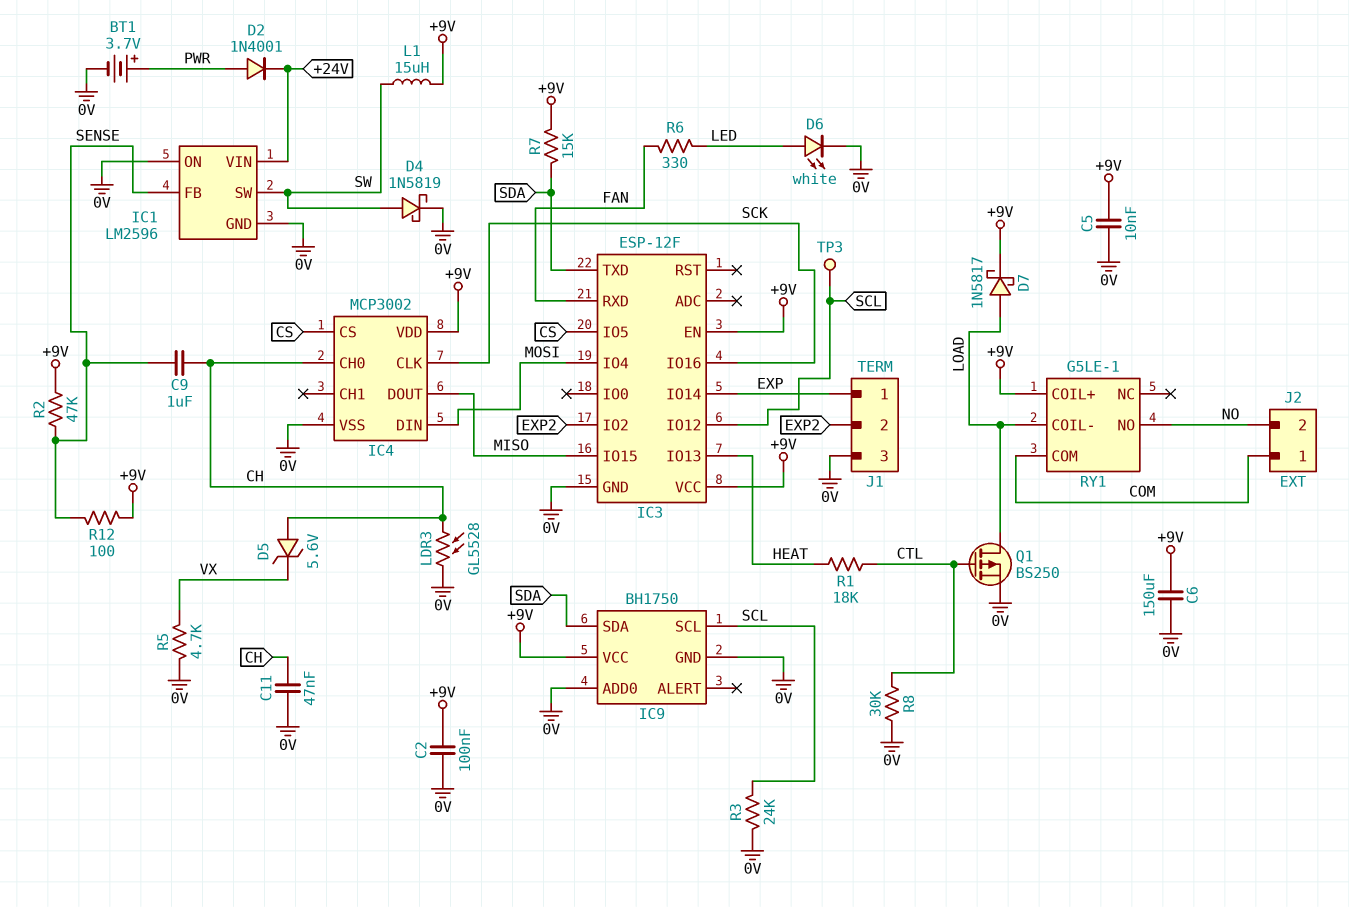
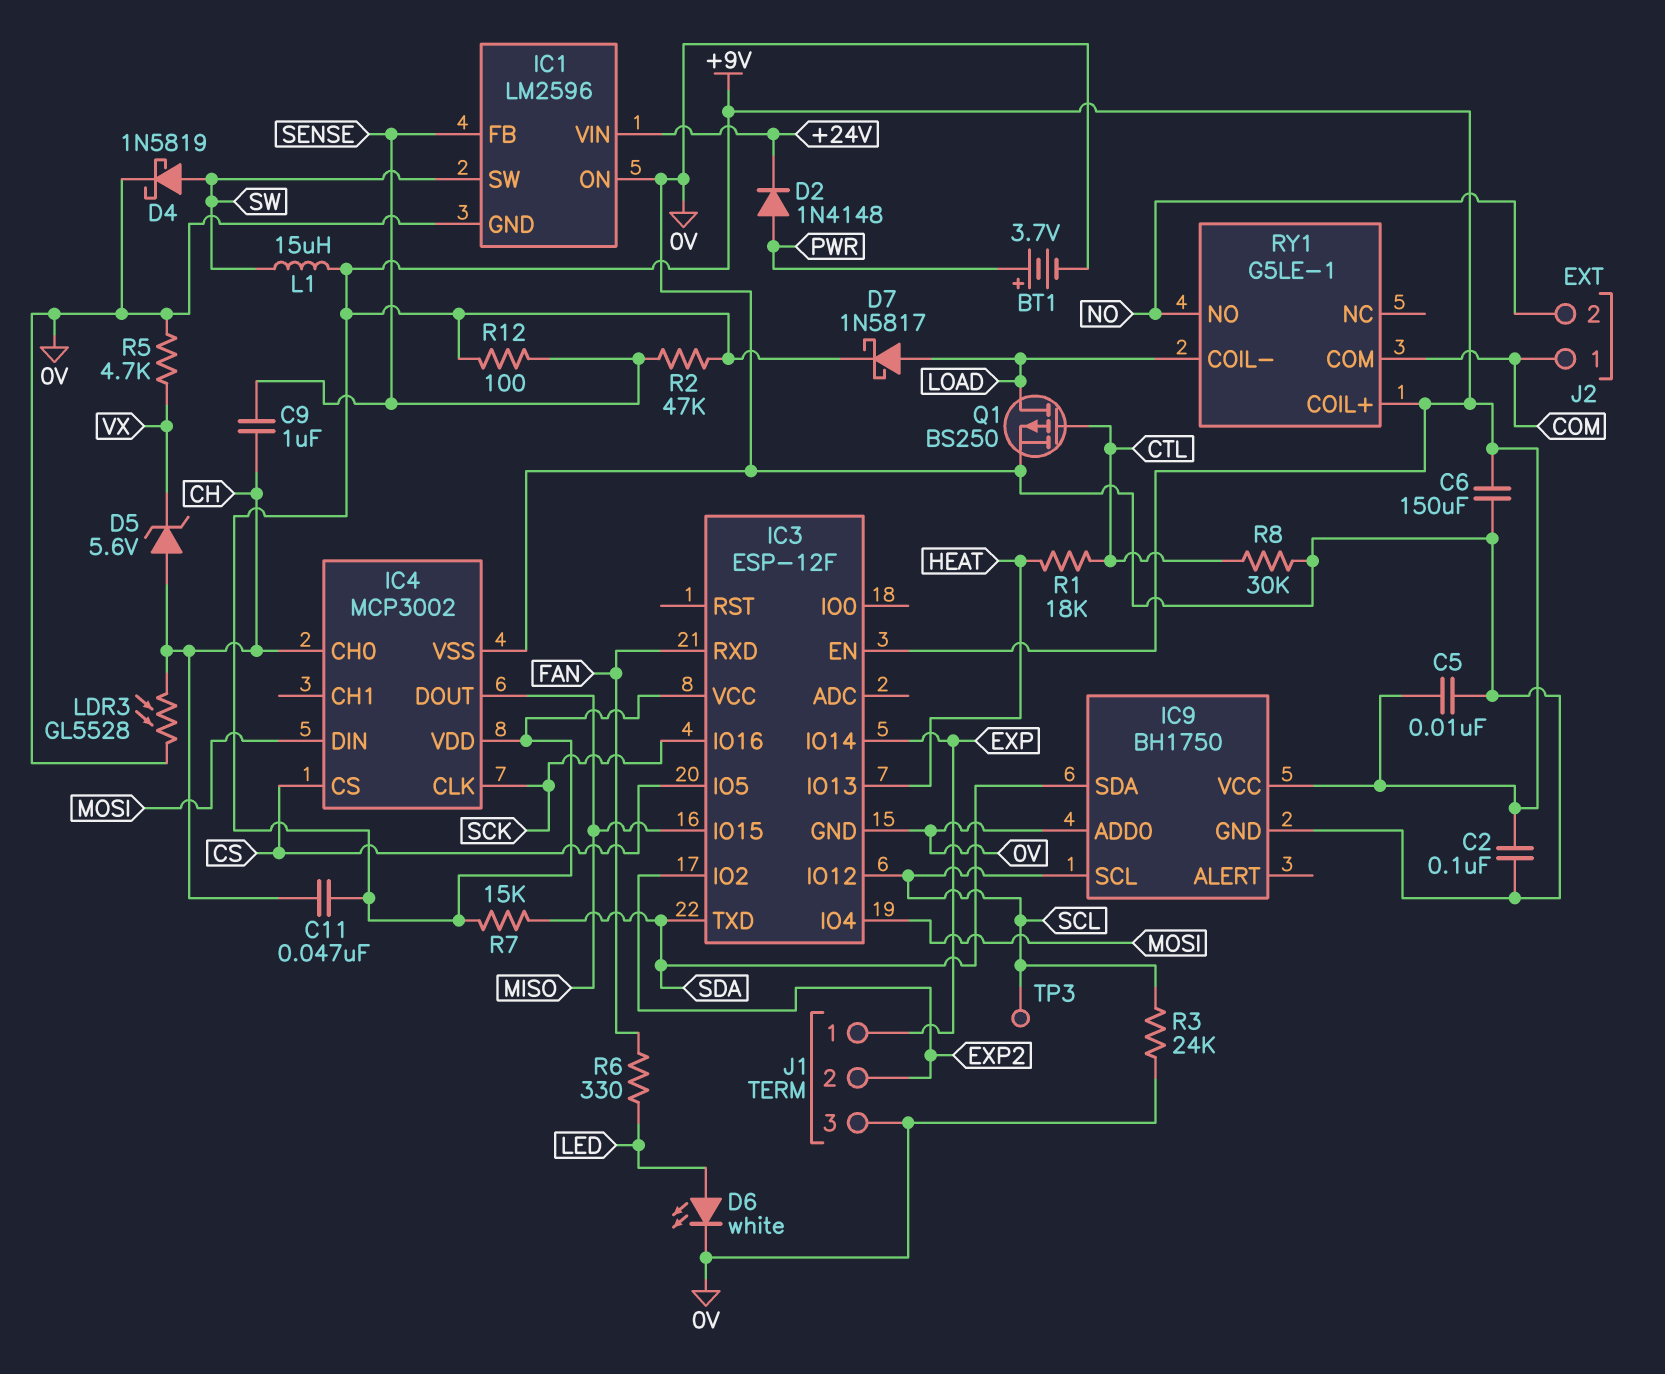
C11: 47nF (0V, CH) -> 47nF (+9V, CH)
D2: diode 1N4001 (A PWR, K +24V) -> diode 1N4148 (A PWR, K +24V)

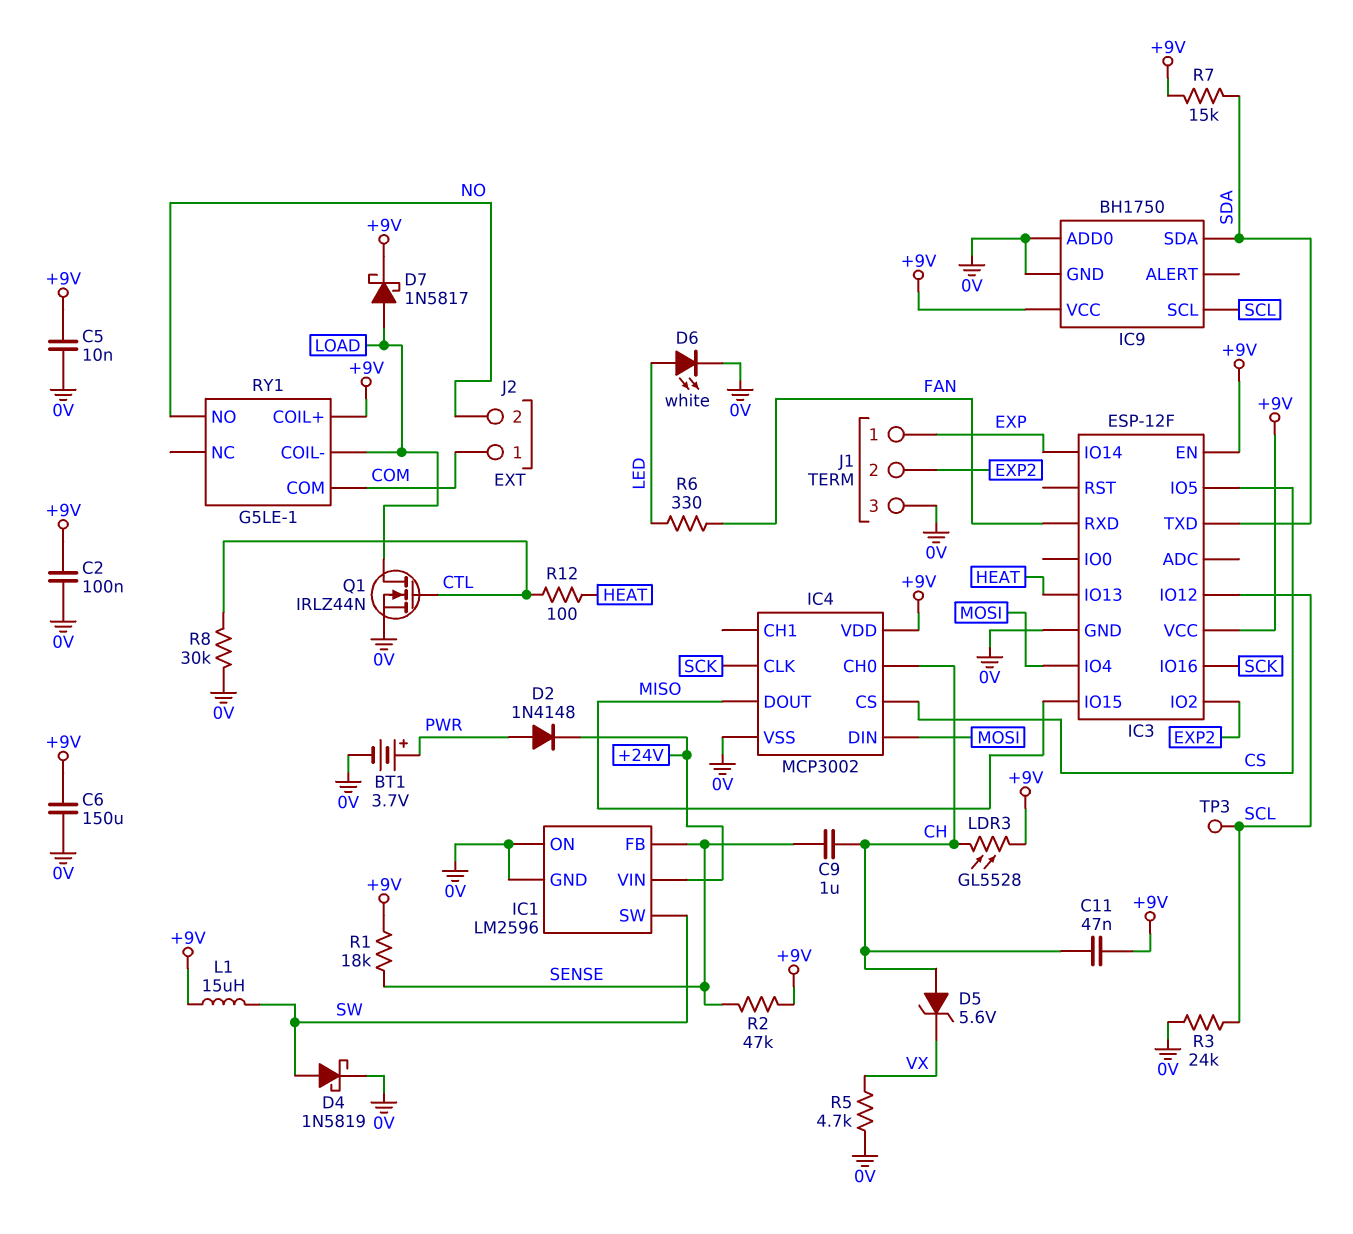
LDR3: GL5528 (0V, CH) -> GL5528 (+9V, CH)
Q1: PMOS BS250 (G CTL, D LOAD, S 0V) -> NMOS IRLZ44N (G CTL, D LOAD, S 0V)
R1: 18k (CTL, HEAT) -> 18k (+9V, SENSE)
R12: 100 (+9V, SENSE) -> 100 (CTL, HEAT)

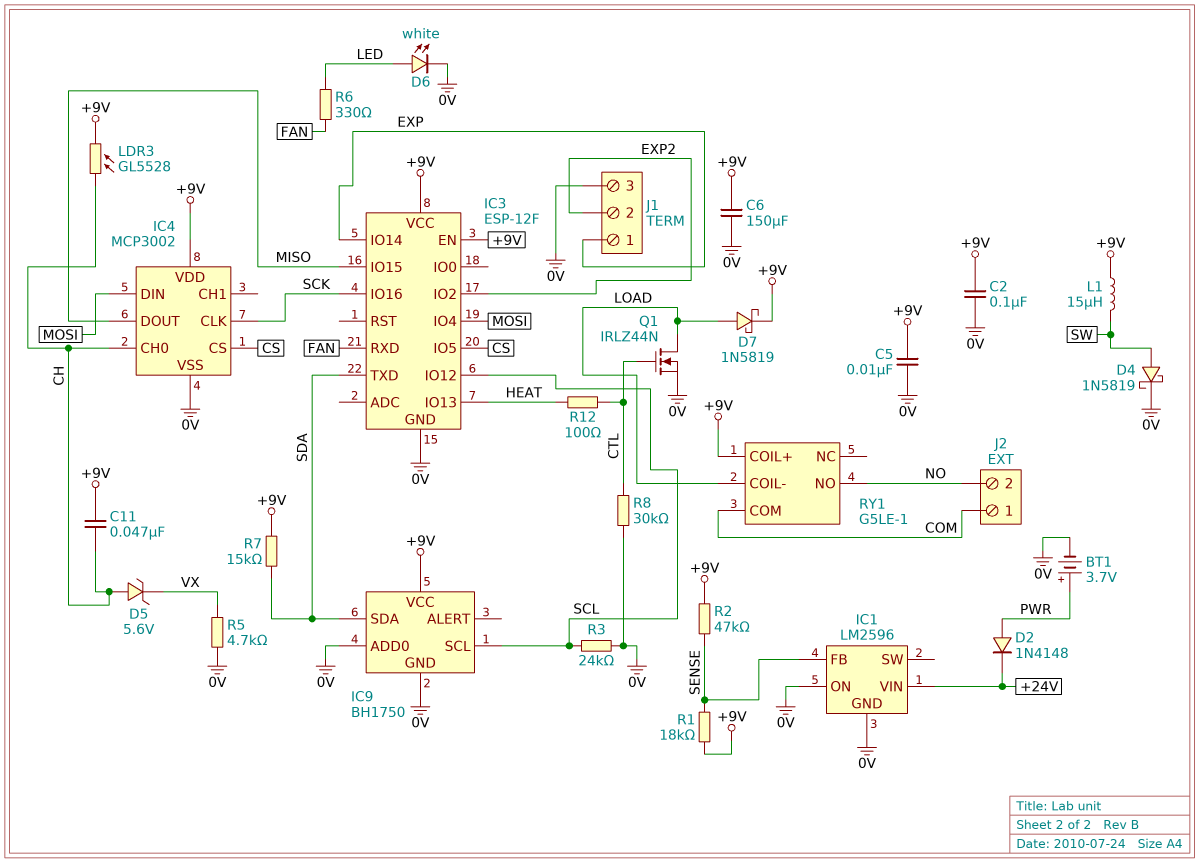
C9: 1uF (CH, SENSE) -> none
D7: schottky 1N5817 (A LOAD, K +9V) -> schottky 1N5819 (A LOAD, K +9V)
IC1 pin SW: SW -> none
TP3: test point (SCL) -> none

